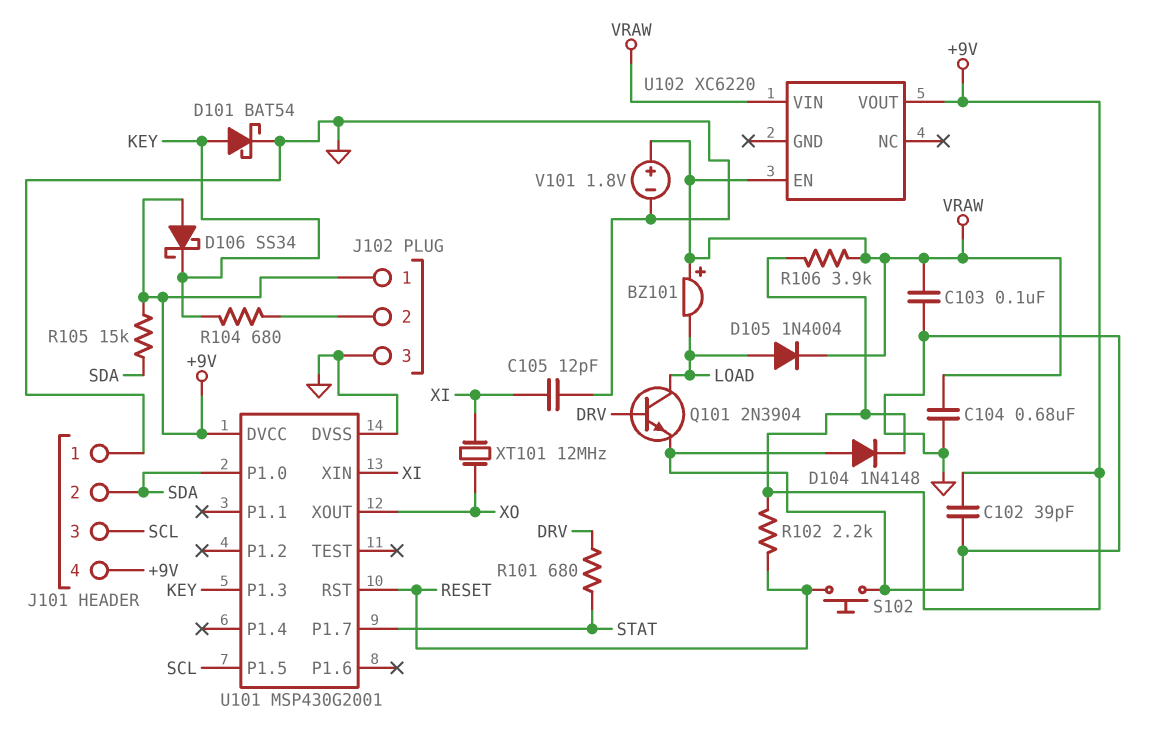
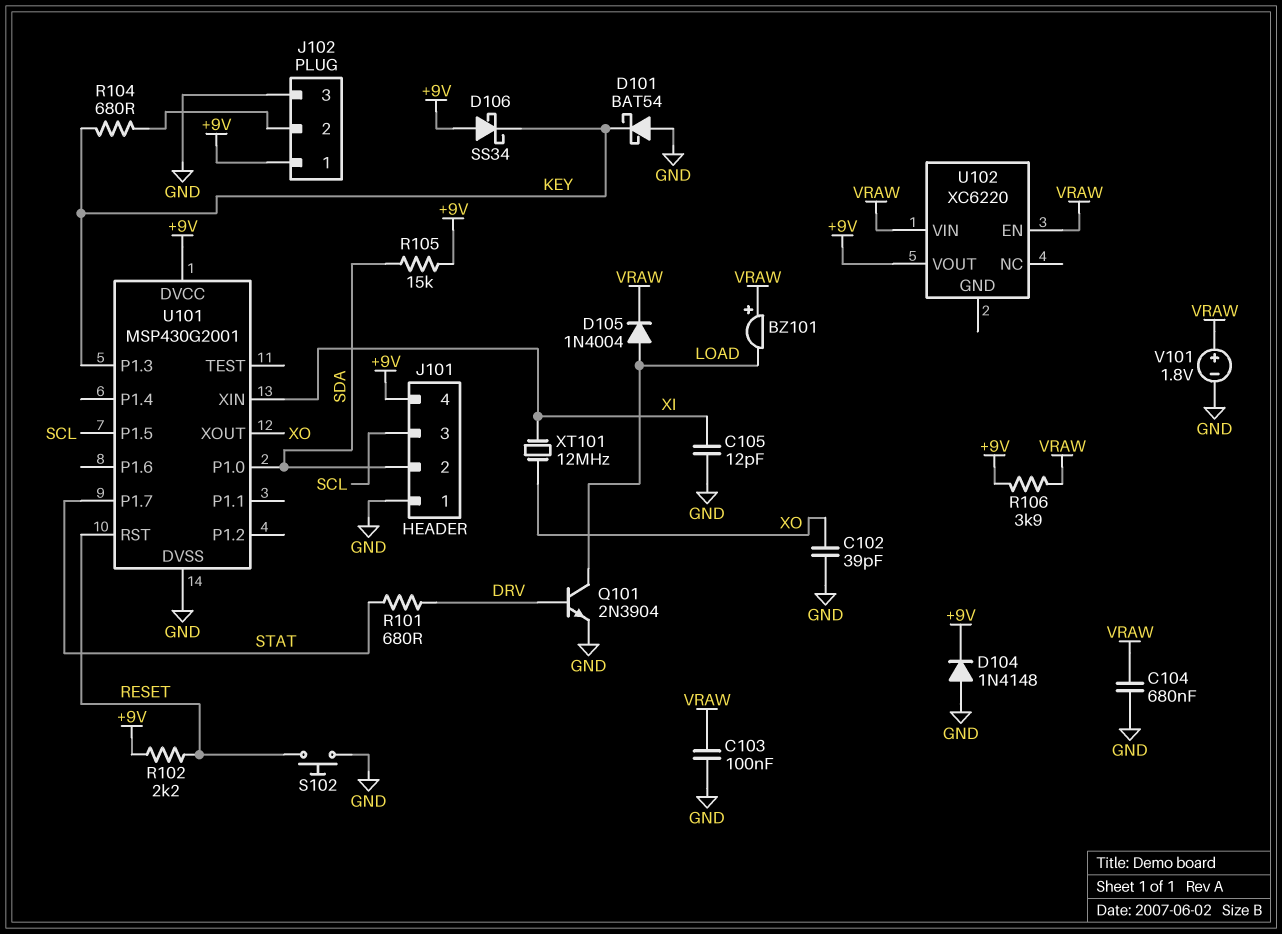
C102: 39pF (+9V, GND) -> 39pF (GND, XO)
D101: schottky BAT54 (A KEY, K GND) -> schottky BAT54 (A GND, K KEY)

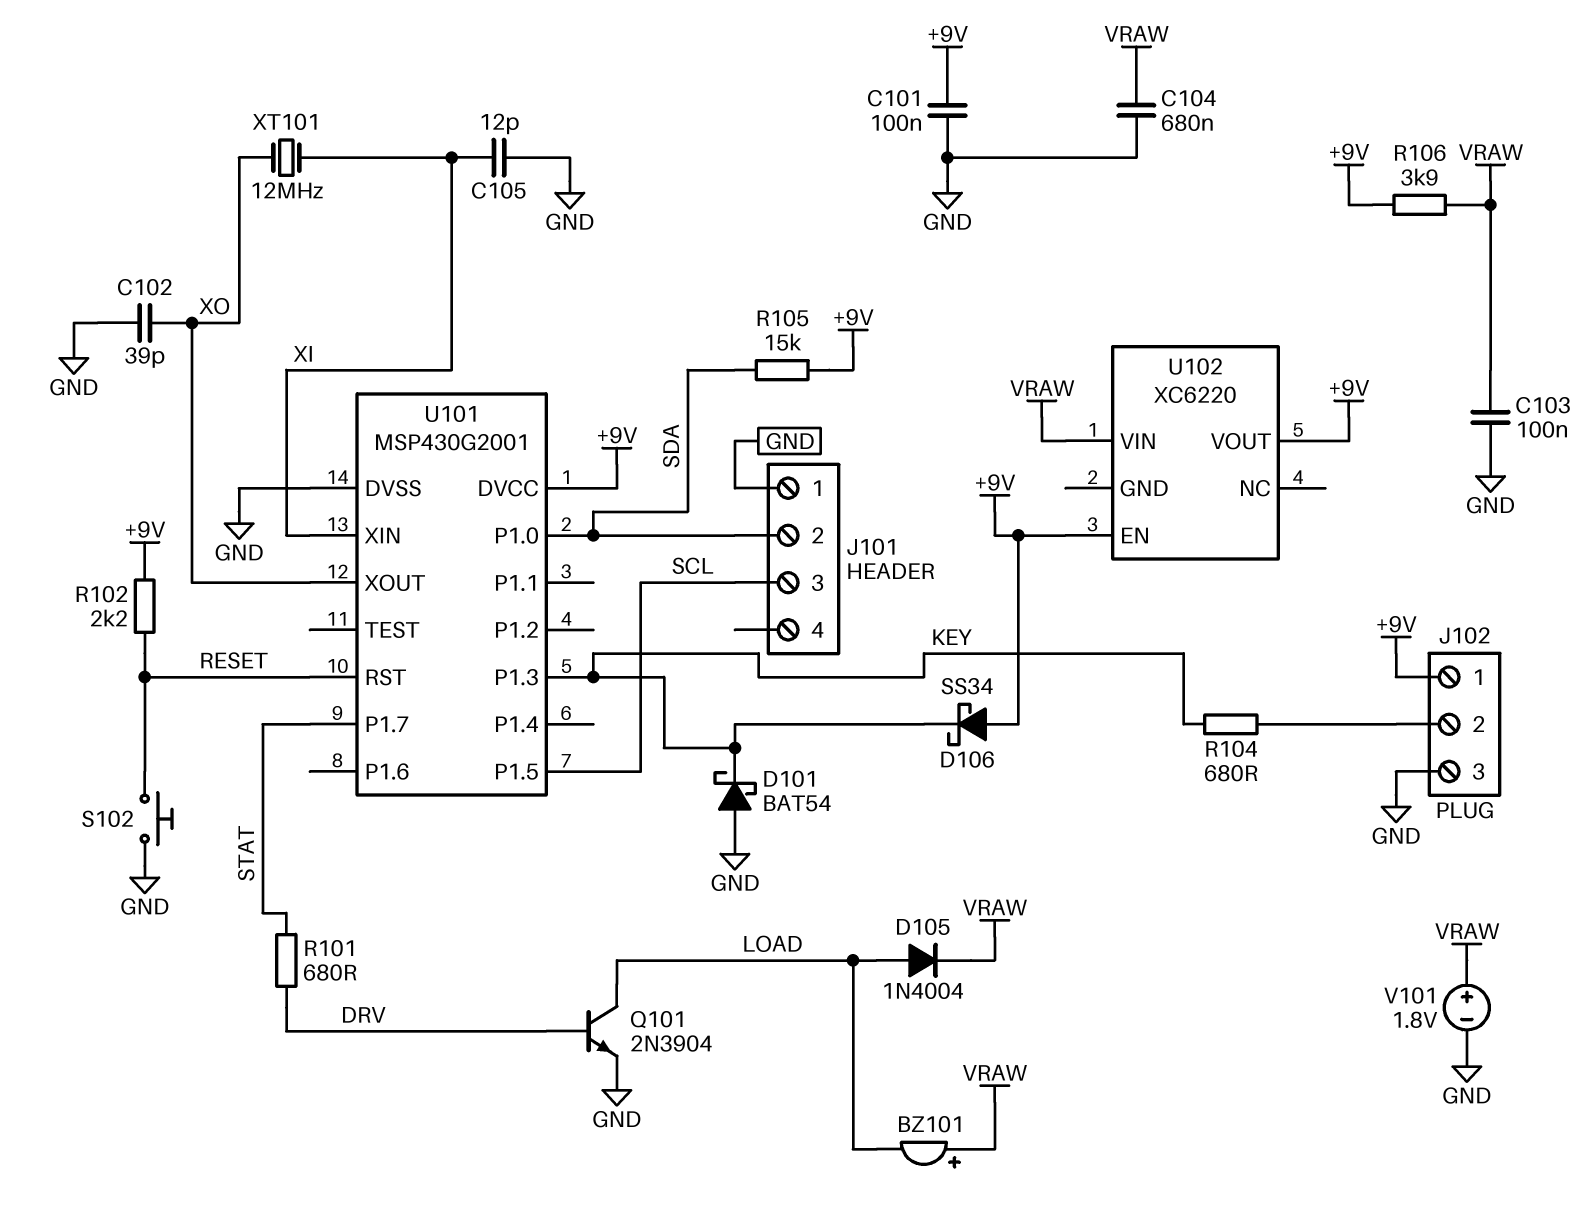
C101: none -> 100nF (+9V, GND)
D104: diode 1N4148 (A GND, K +9V) -> none
J101 pin 4: +9V -> none
U102 pin EN: VRAW -> +9V

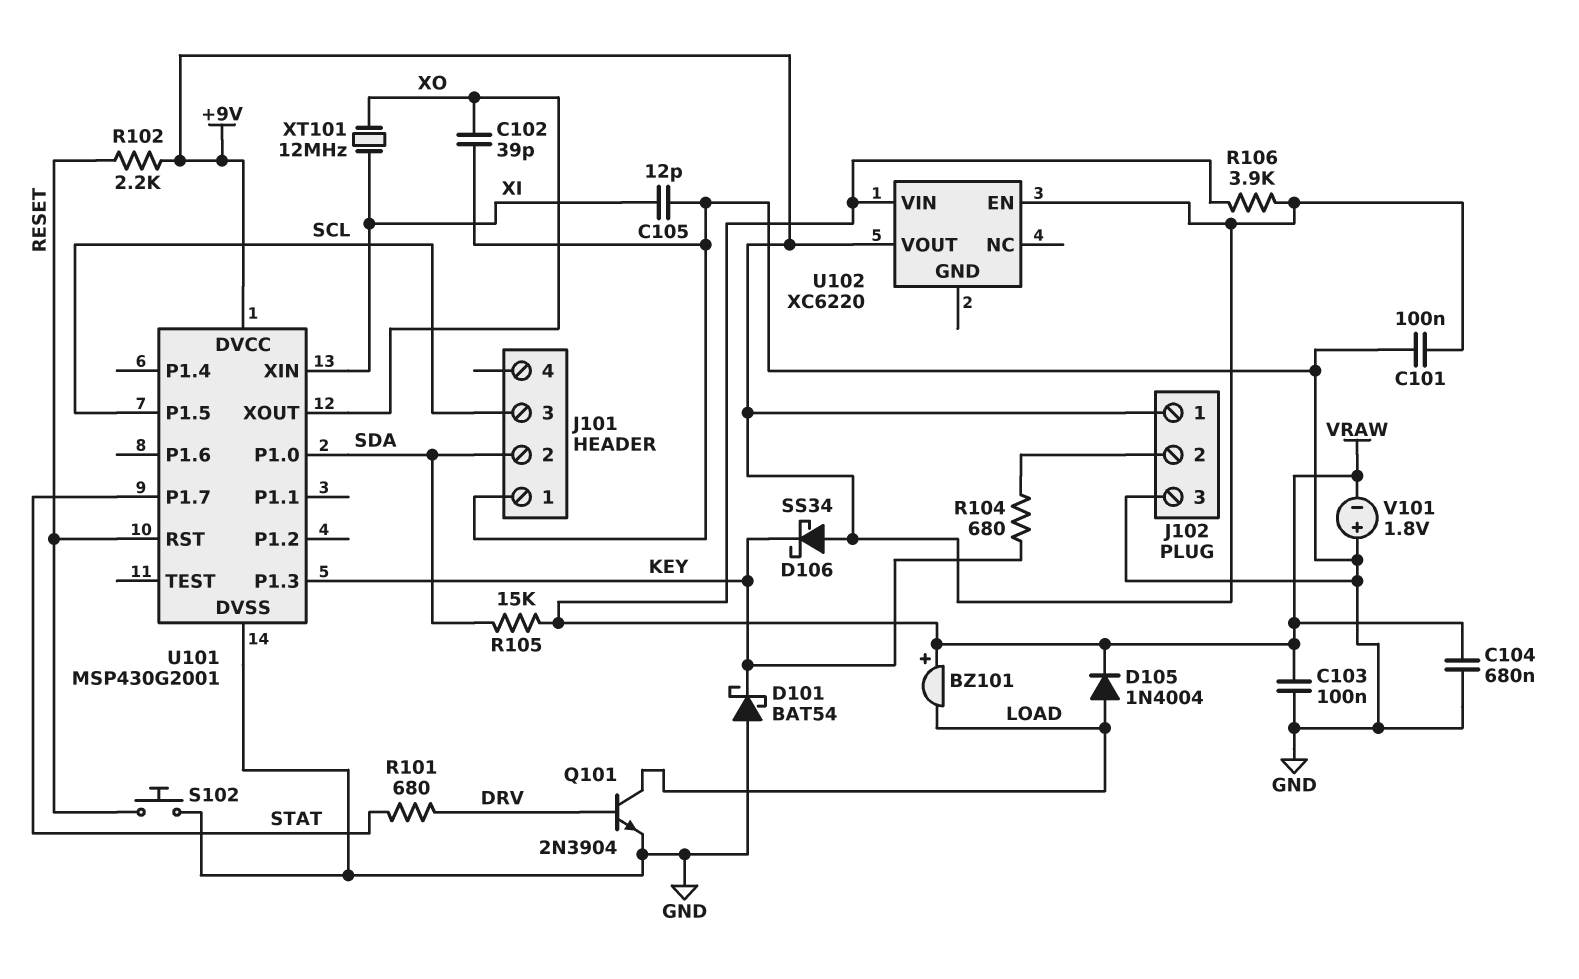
R105: 15k (+9V, SDA) -> 15k (SDA, VRAW)
V101: 1.8V (plus VRAW, minus GND) -> 1.8V (plus GND, minus VRAW)

